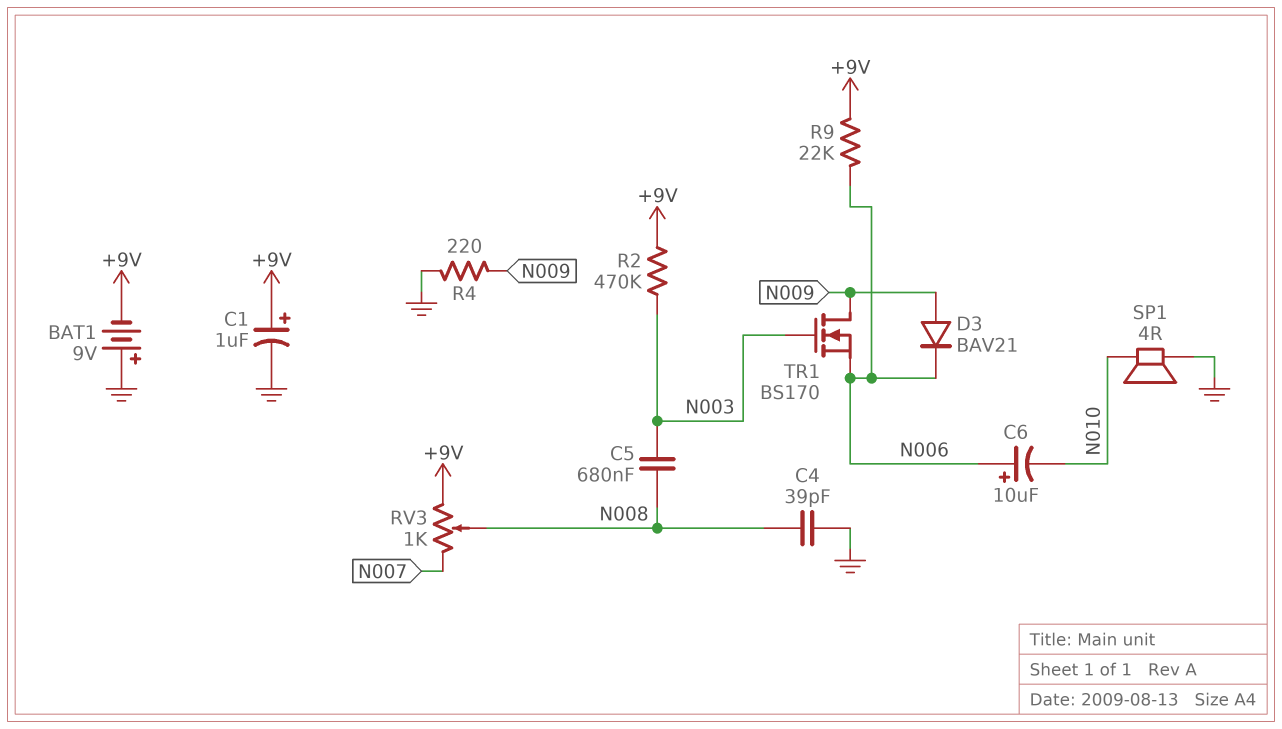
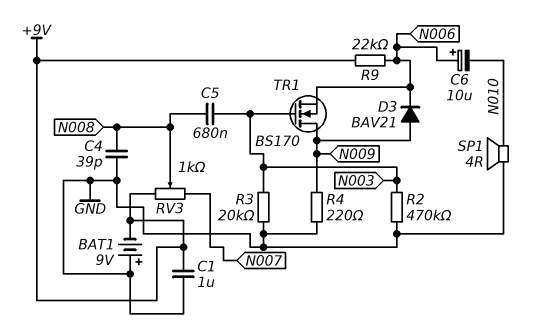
C1: 1uF (plus +9V, minus GND) -> 1uF (+9V, GND)
R2: 470k (+9V, N003) -> 470k (GND, N003)
R3: none -> 20k (GND, N003)

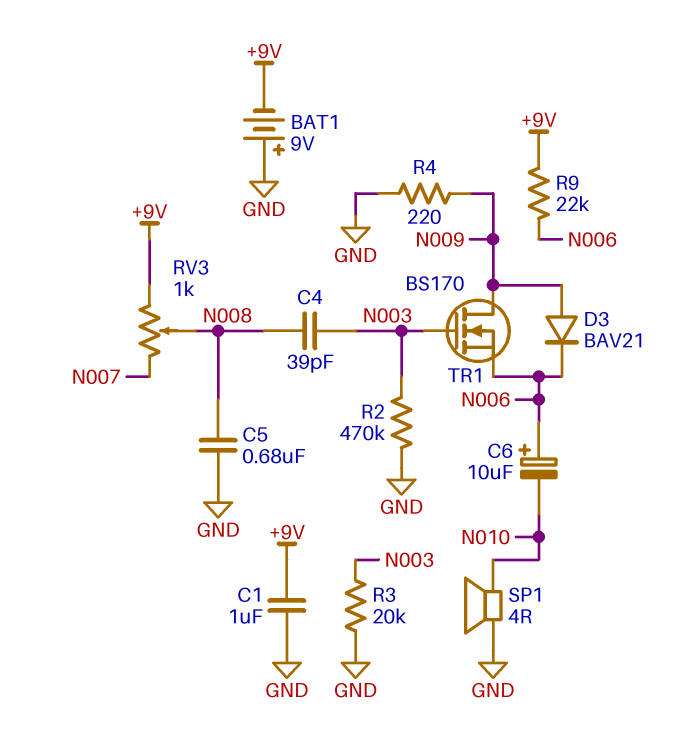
C4: 39pF (GND, N008) -> 39pF (N003, N008)
C5: 680nF (N003, N008) -> 680nF (GND, N008)

